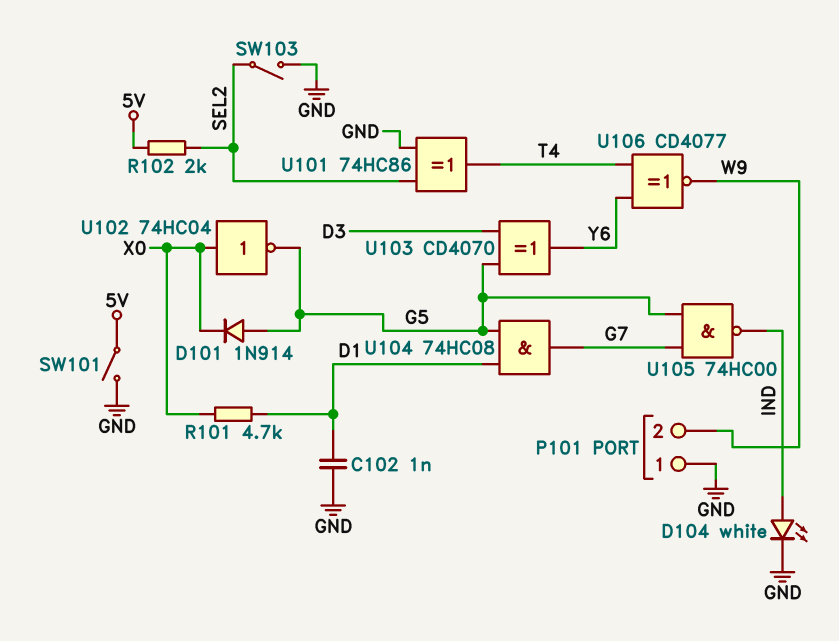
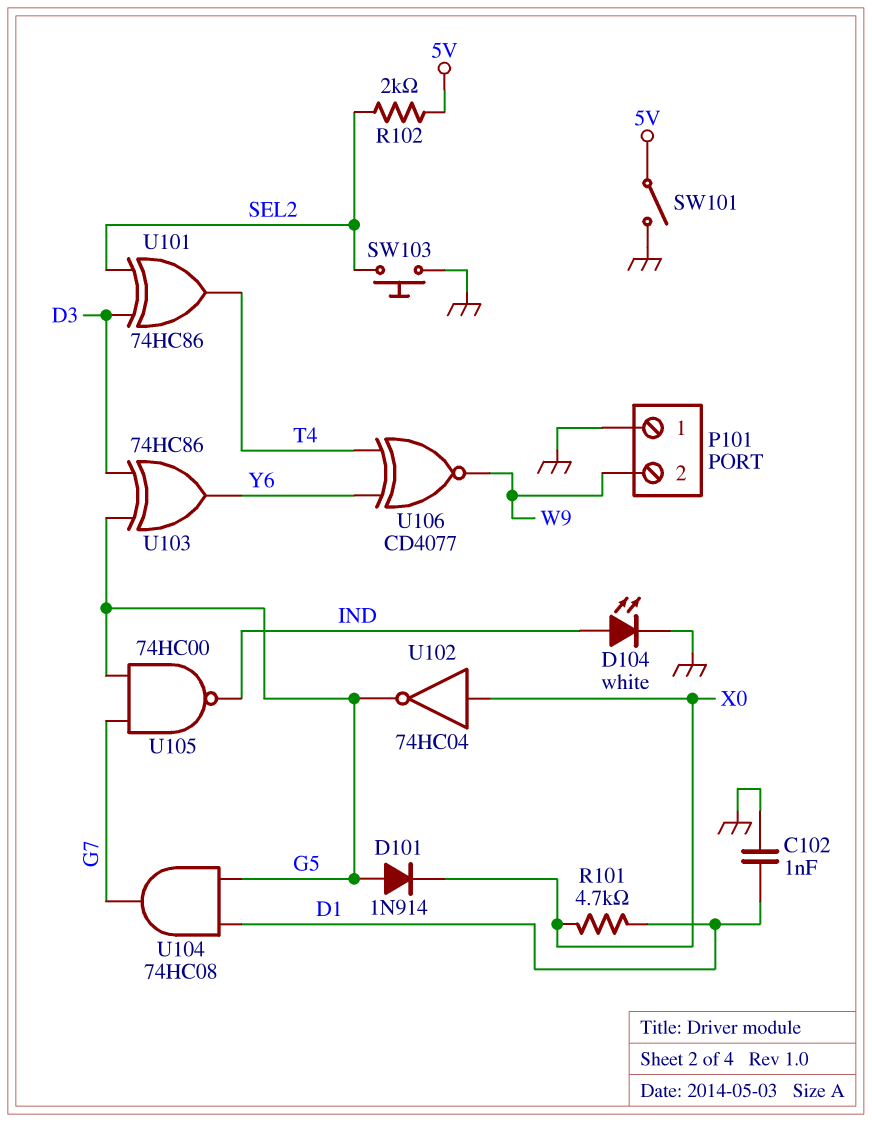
SW103: switch (GND, SEL2) -> button (GND, SEL2)
U101: XOR 74HC86 (in GND, in SEL2, out T4) -> XOR 74HC86 (in D3, in SEL2, out T4)
U103: XOR CD4070 (in D3, in G5, out Y6) -> XOR 74HC86 (in D3, in G5, out Y6)

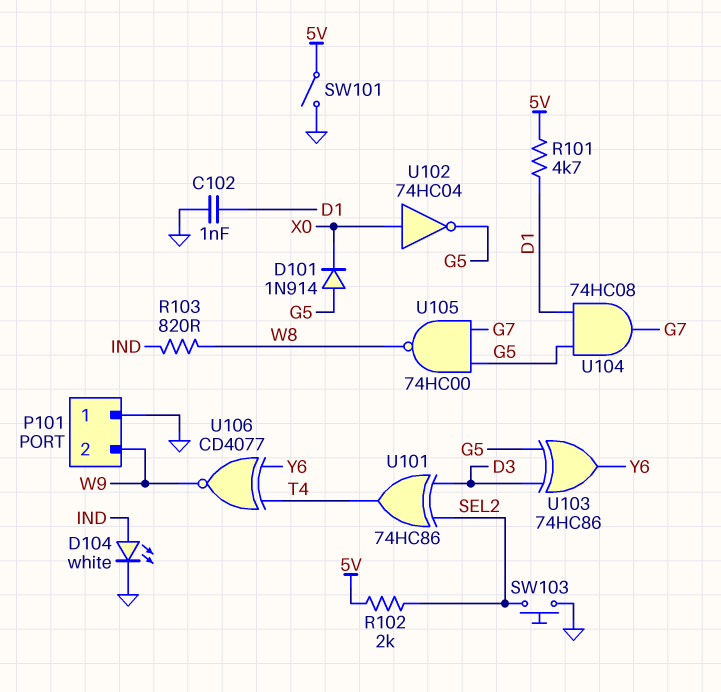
R101: 4.7k (D1, X0) -> 4.7k (5V, D1)
R103: none -> 820 (IND, W8)
U105: NAND 74HC00 (in G5, in G7, out IND) -> NAND 74HC00 (in G5, in G7, out W8)

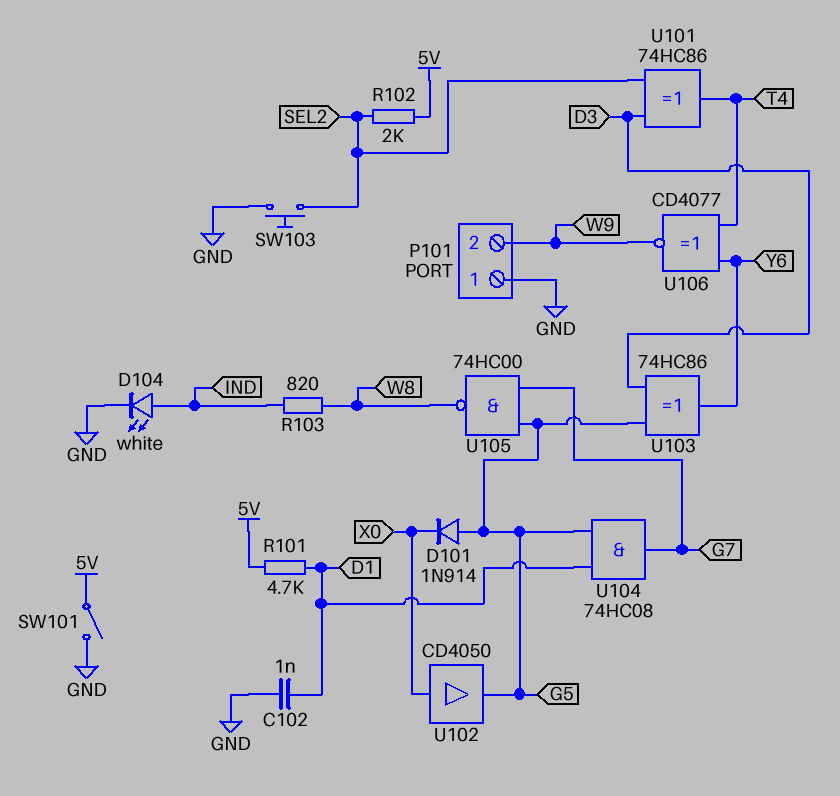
U102: NOT 74HC04 (in X0, out G5) -> buffer CD4050 (in X0, out G5)

